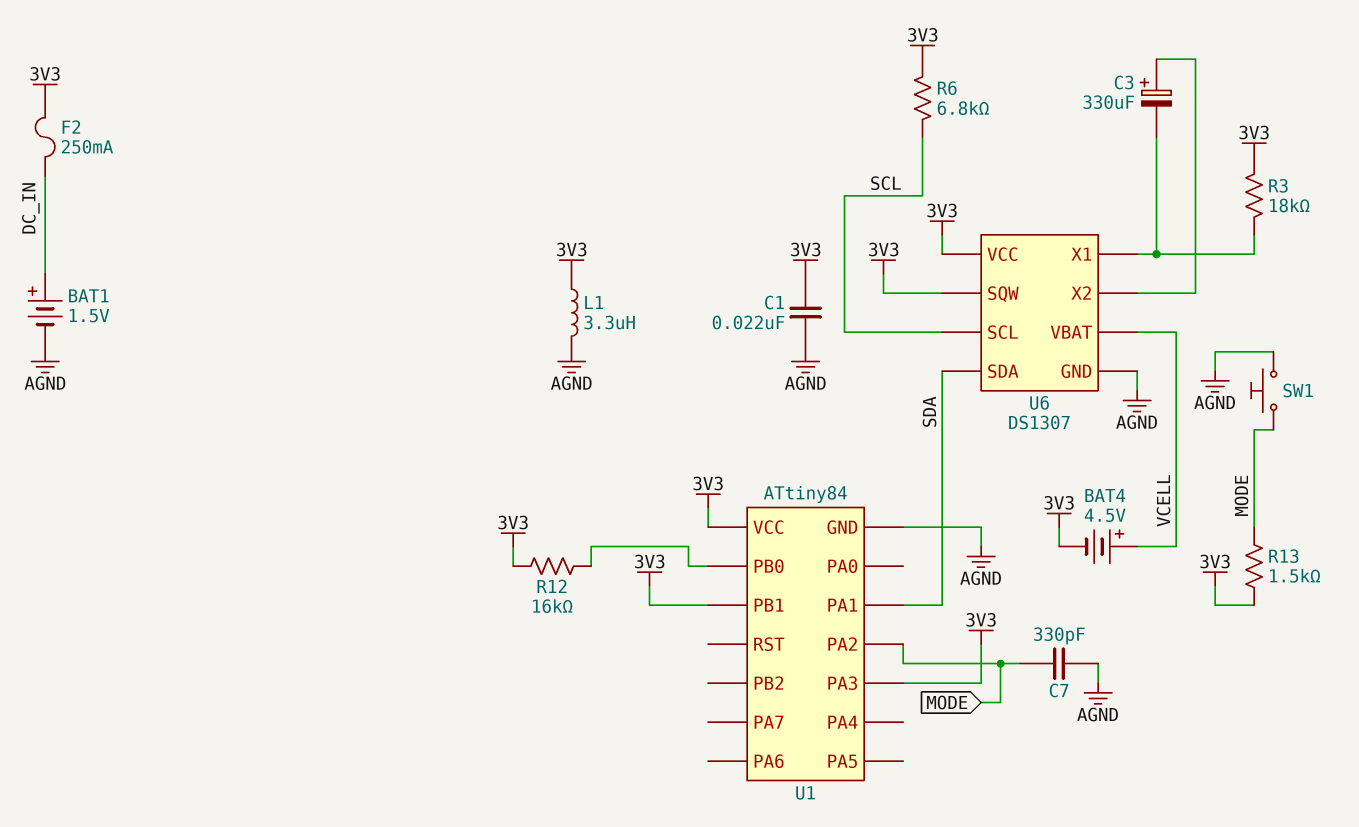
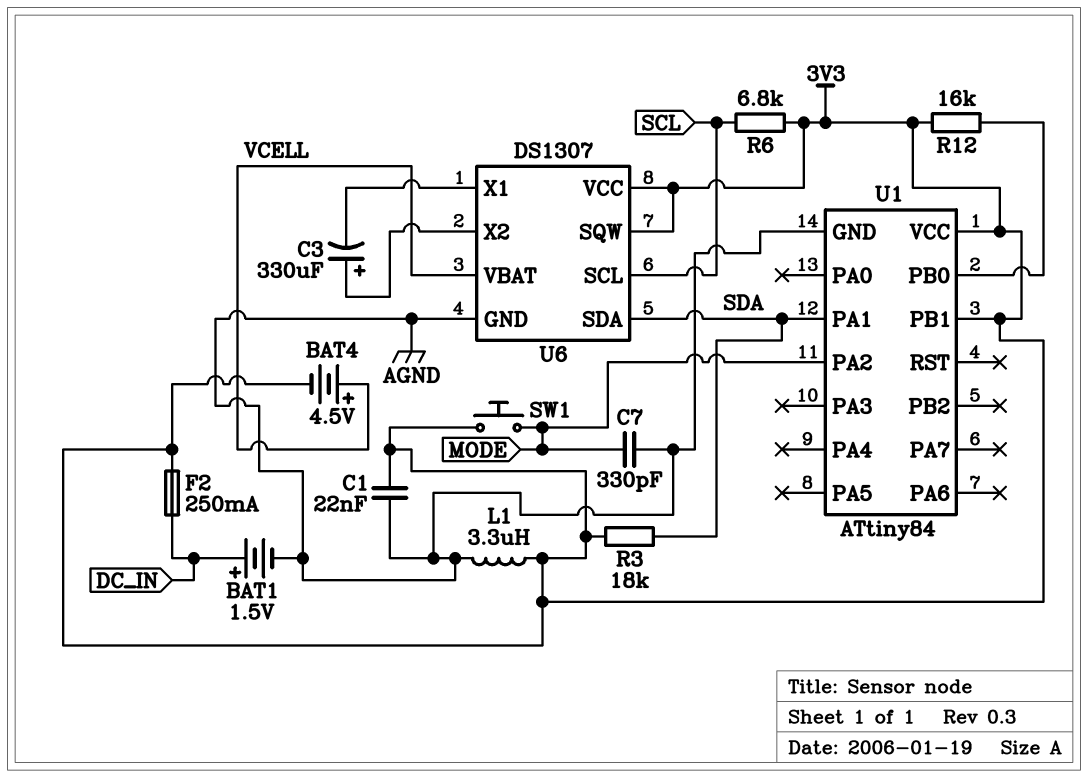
R3: 18k (3V3, U6/X1) -> 18k (3V3, SDA)
R13: 1.5k (3V3, MODE) -> none
SW1: button (AGND, MODE) -> button (3V3, MODE)
U1 pin PA3: 3V3 -> none

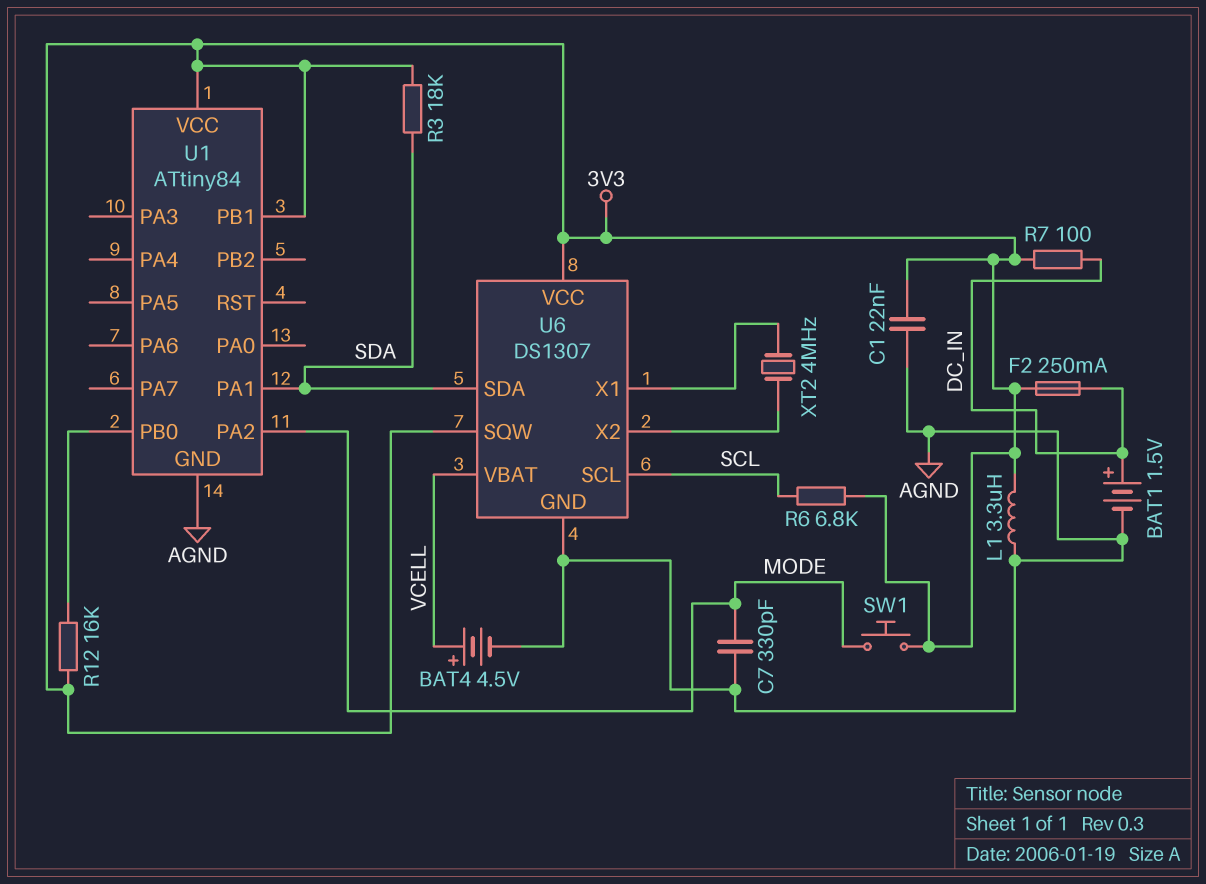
BAT4: 4.5V (plus VCELL, minus 3V3) -> 4.5V (plus VCELL, minus AGND)
C3: 330uF (plus U6/X2, minus U6/X1) -> none
R7: none -> 100 (3V3, DC_IN)
XT2: none -> 4MHz (U6/X1, U6/X2)

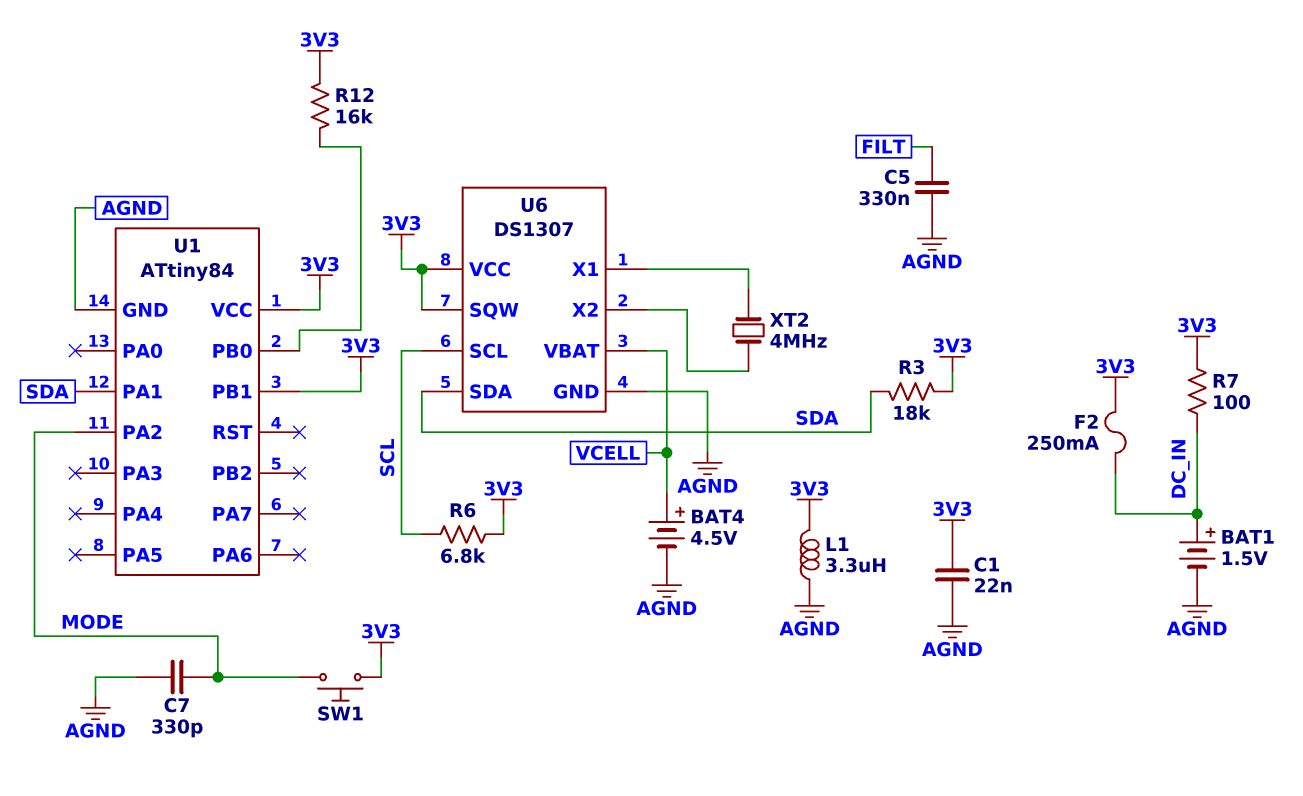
C5: none -> 330nF (AGND, FILT)

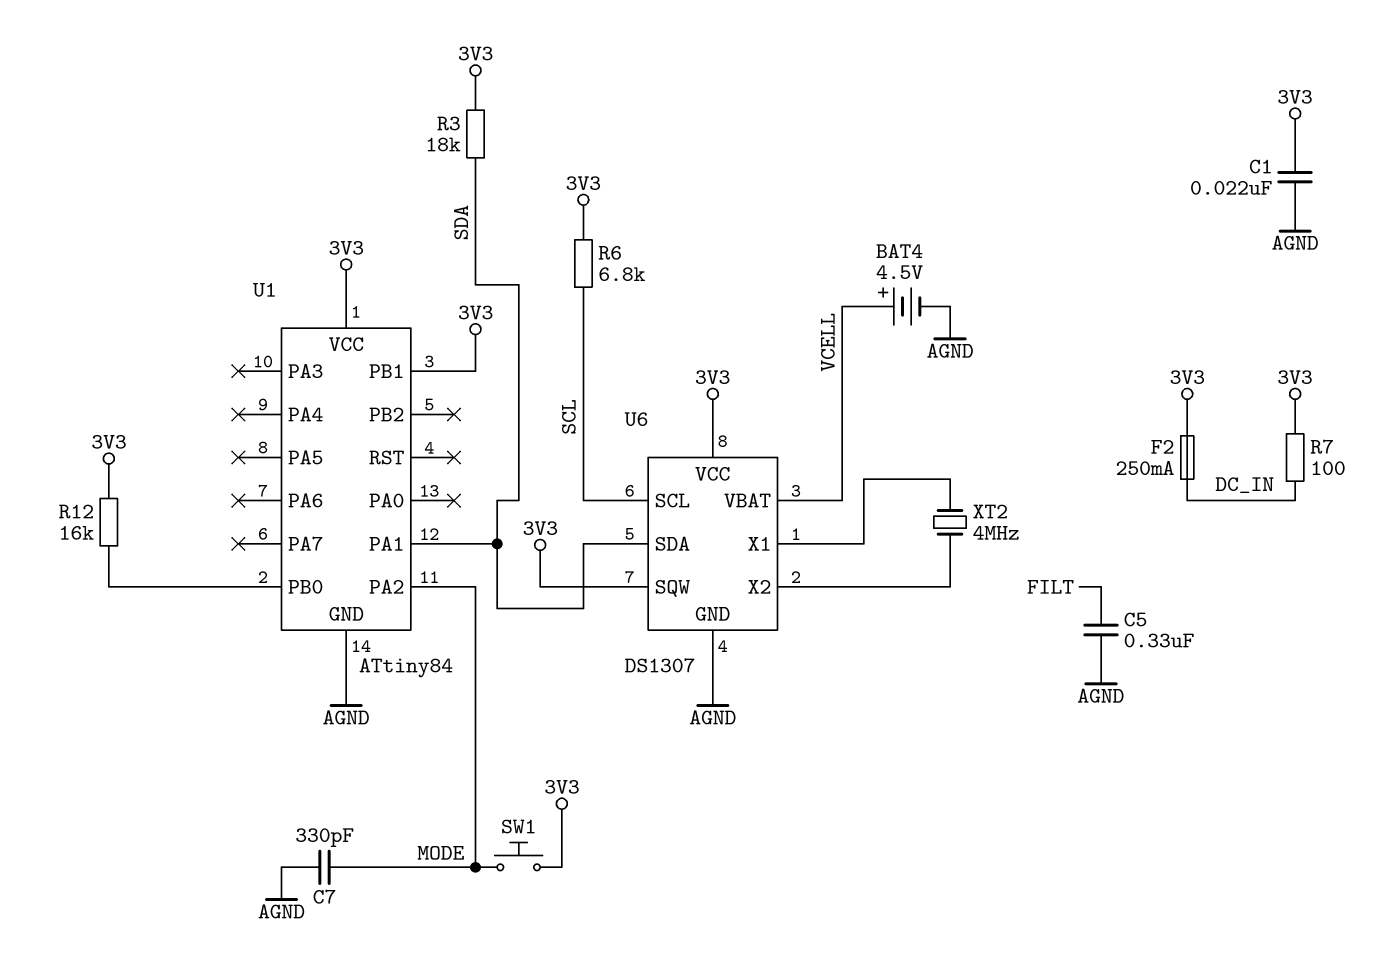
BAT1: 1.5V (plus DC_IN, minus AGND) -> none
L1: 3.3uH (3V3, AGND) -> none

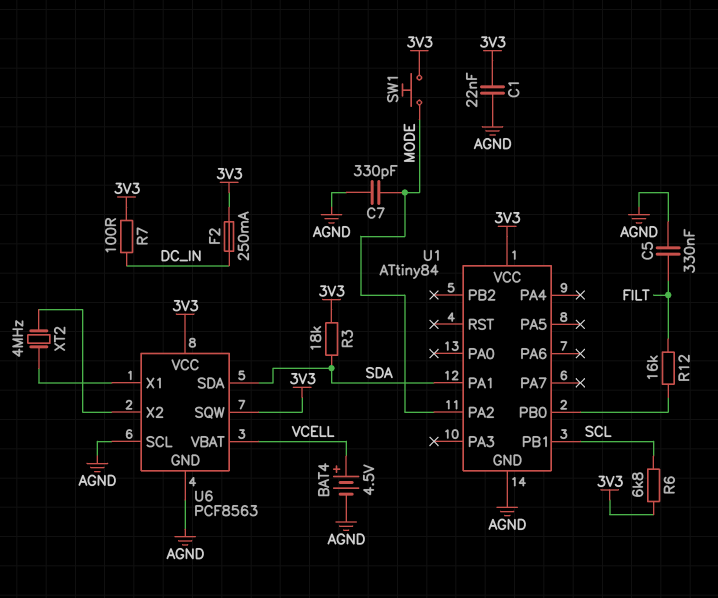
R12: 16k (3V3, U1/PB0) -> 16k (FILT, U1/PB0)
U1 pin PB1: 3V3 -> SCL
U6: DS1307 -> PCF8563
U6 pin SCL: SCL -> AGND

